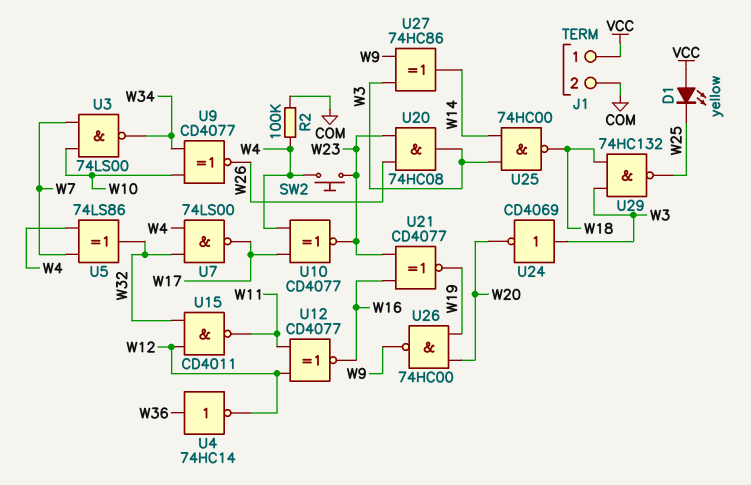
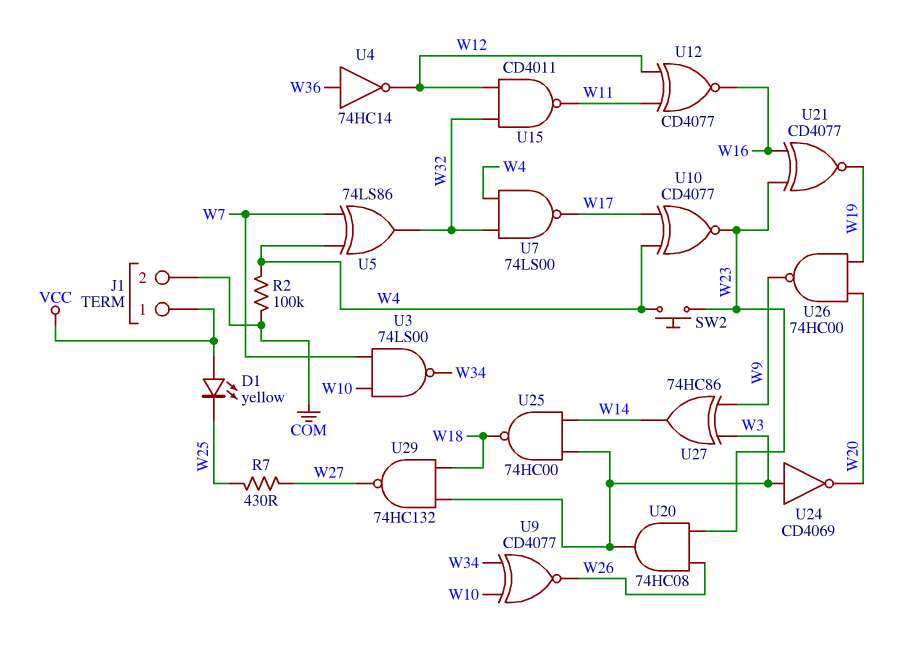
R7: none -> 430 (W25, W27)
U29: NAND 74HC132 (in W3, in W18, out W25) -> NAND 74HC132 (in W3, in W18, out W27)

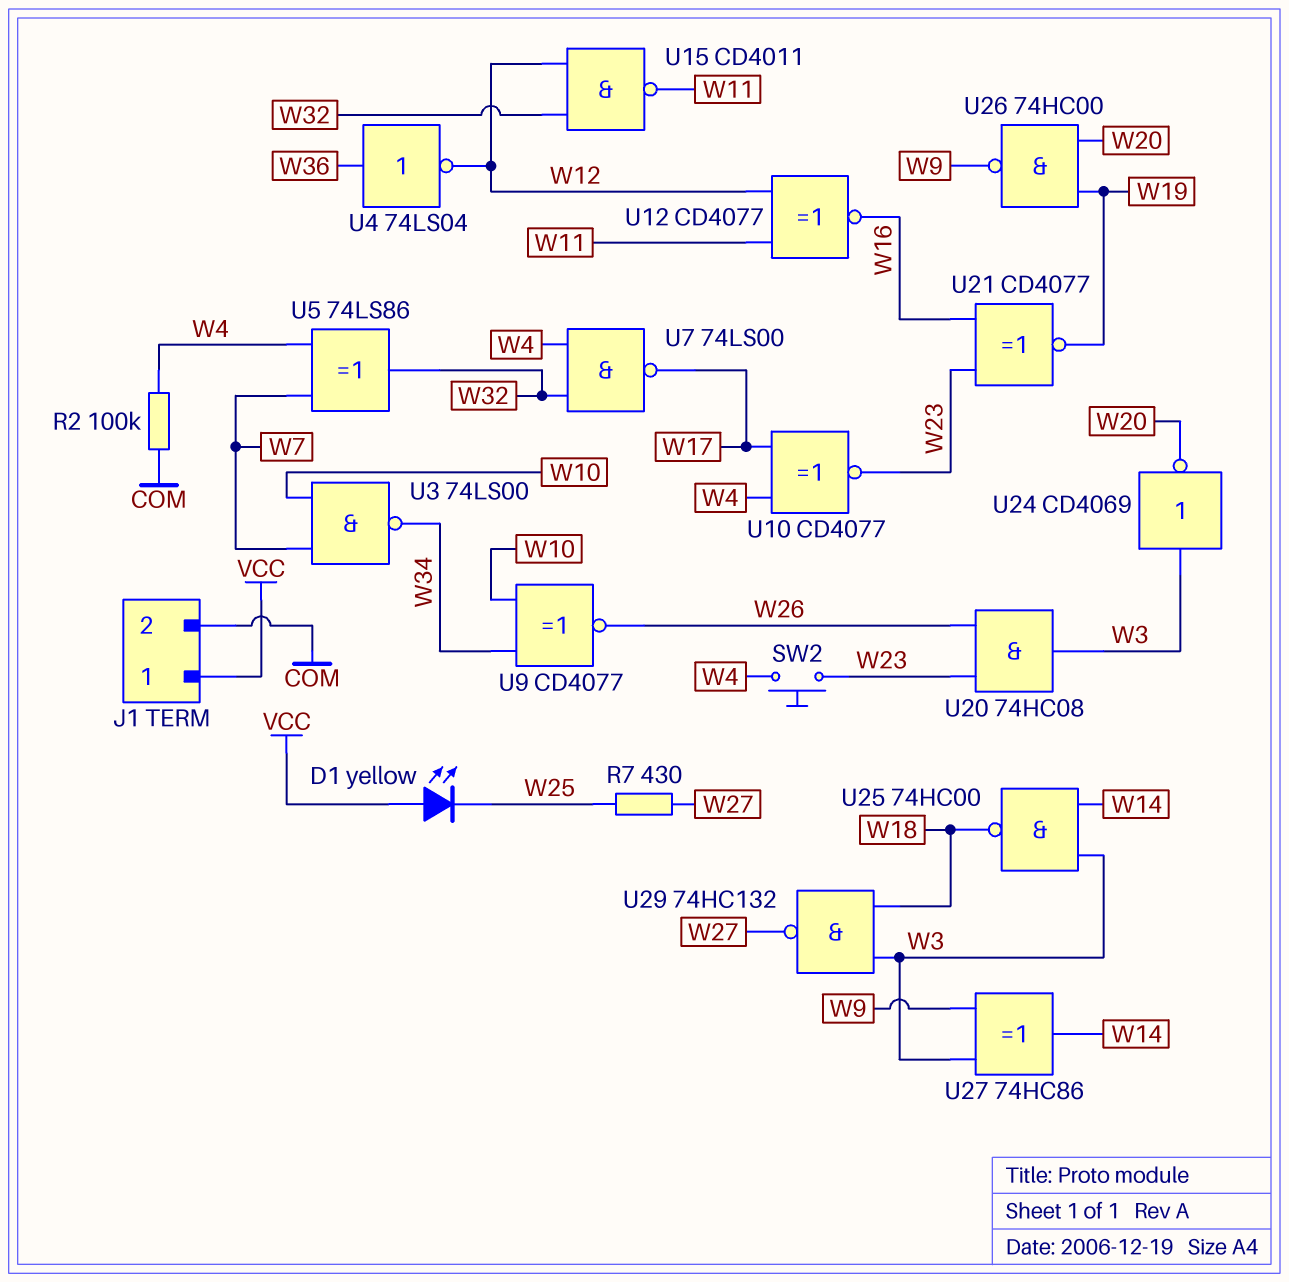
U4: NOT 74HC14 (in W36, out W12) -> NOT 74LS04 (in W36, out W12)

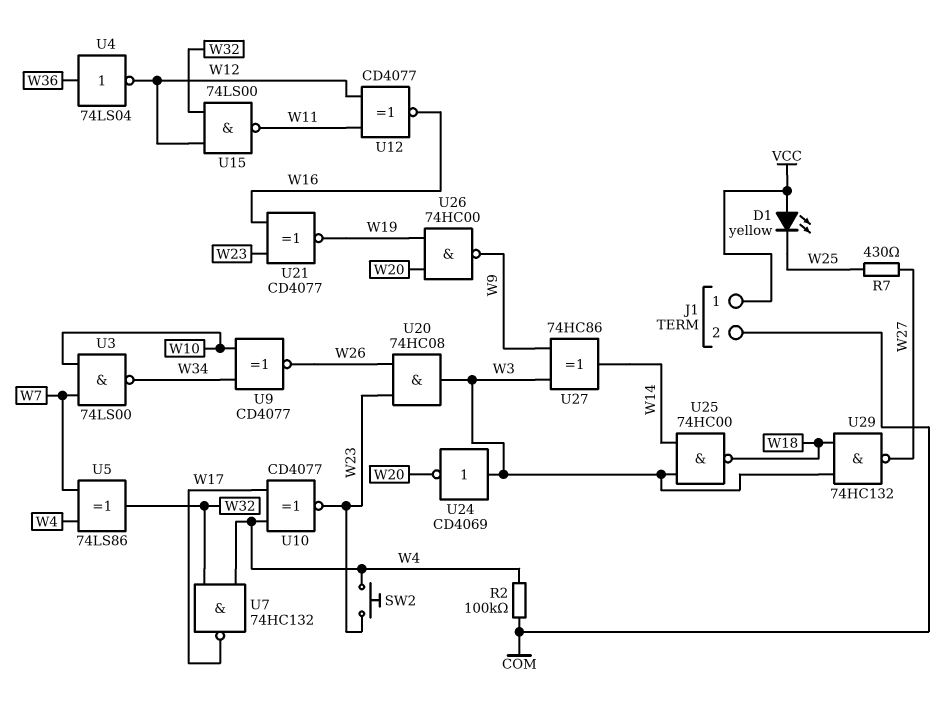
U7: NAND 74LS00 (in W4, in W32, out W17) -> NAND 74HC132 (in W4, in W32, out W17)
U15: NAND CD4011 (in W12, in W32, out W11) -> NAND 74LS00 (in W12, in W32, out W11)

